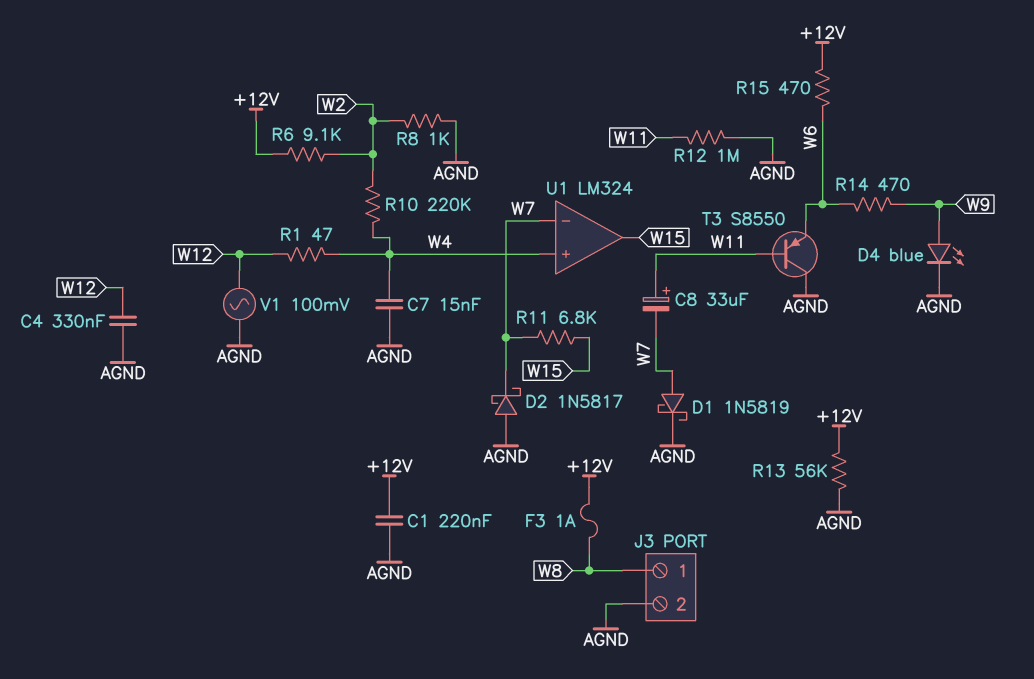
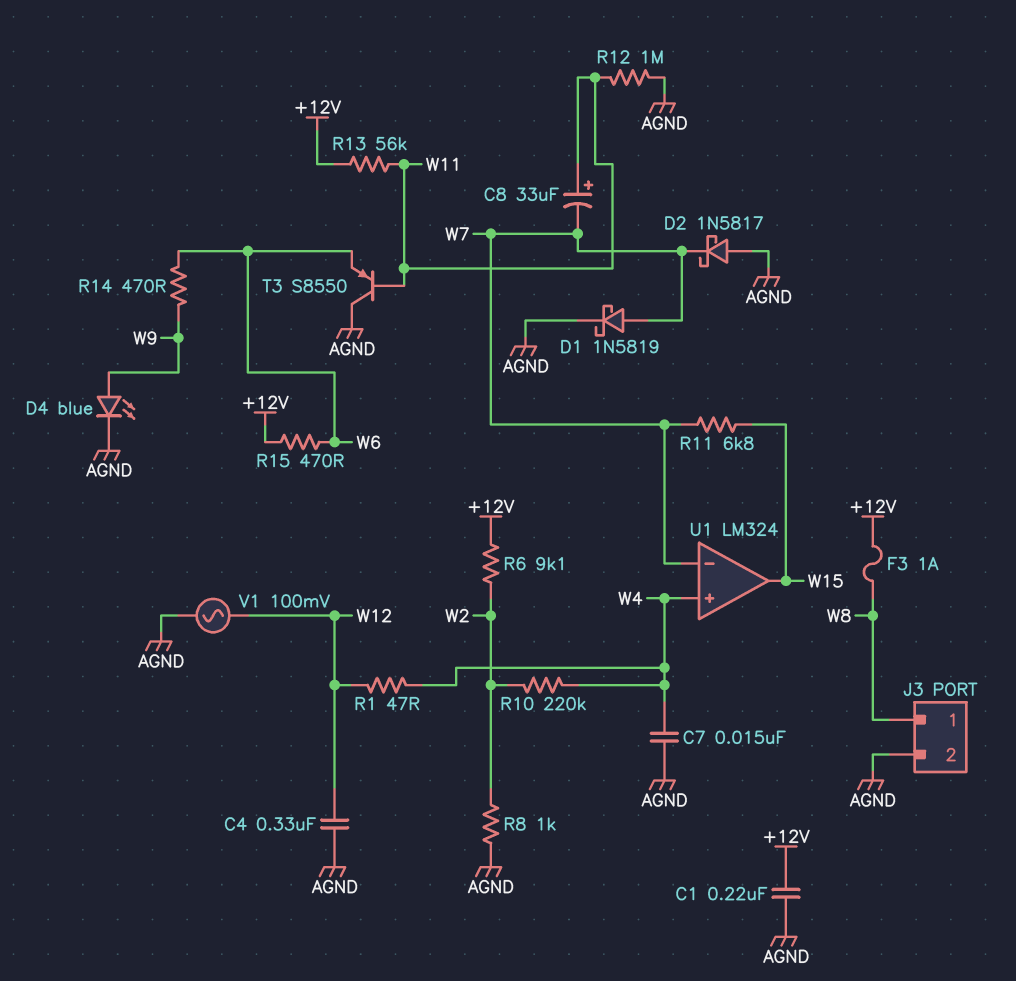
R13: 56k (+12V, AGND) -> 56k (+12V, W11)

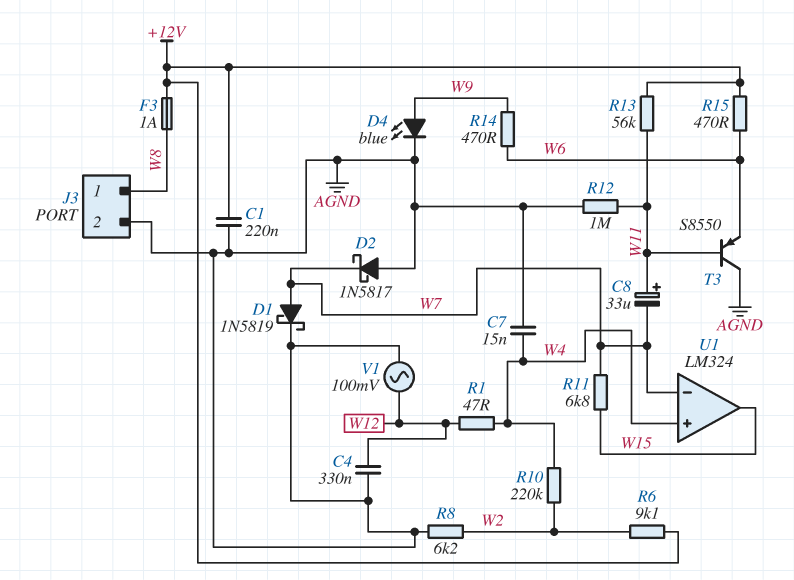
R8: 1k (AGND, W2) -> 6.2k (AGND, W2)

